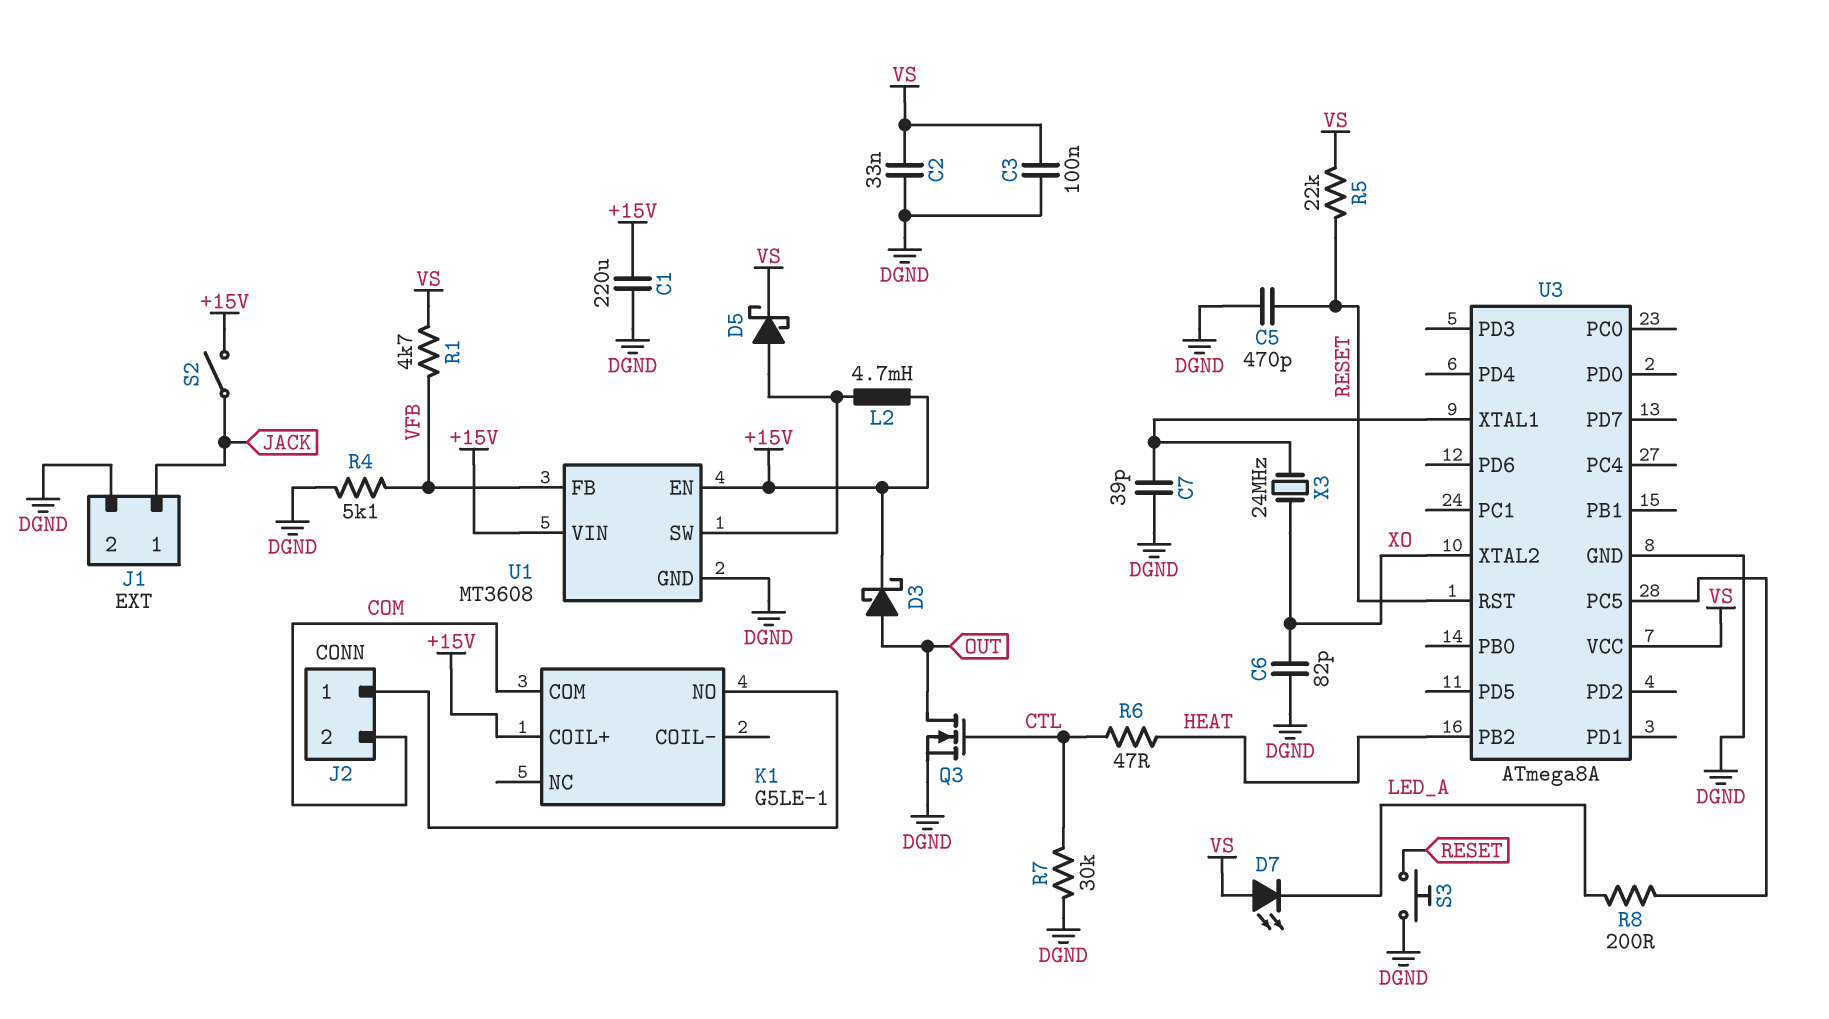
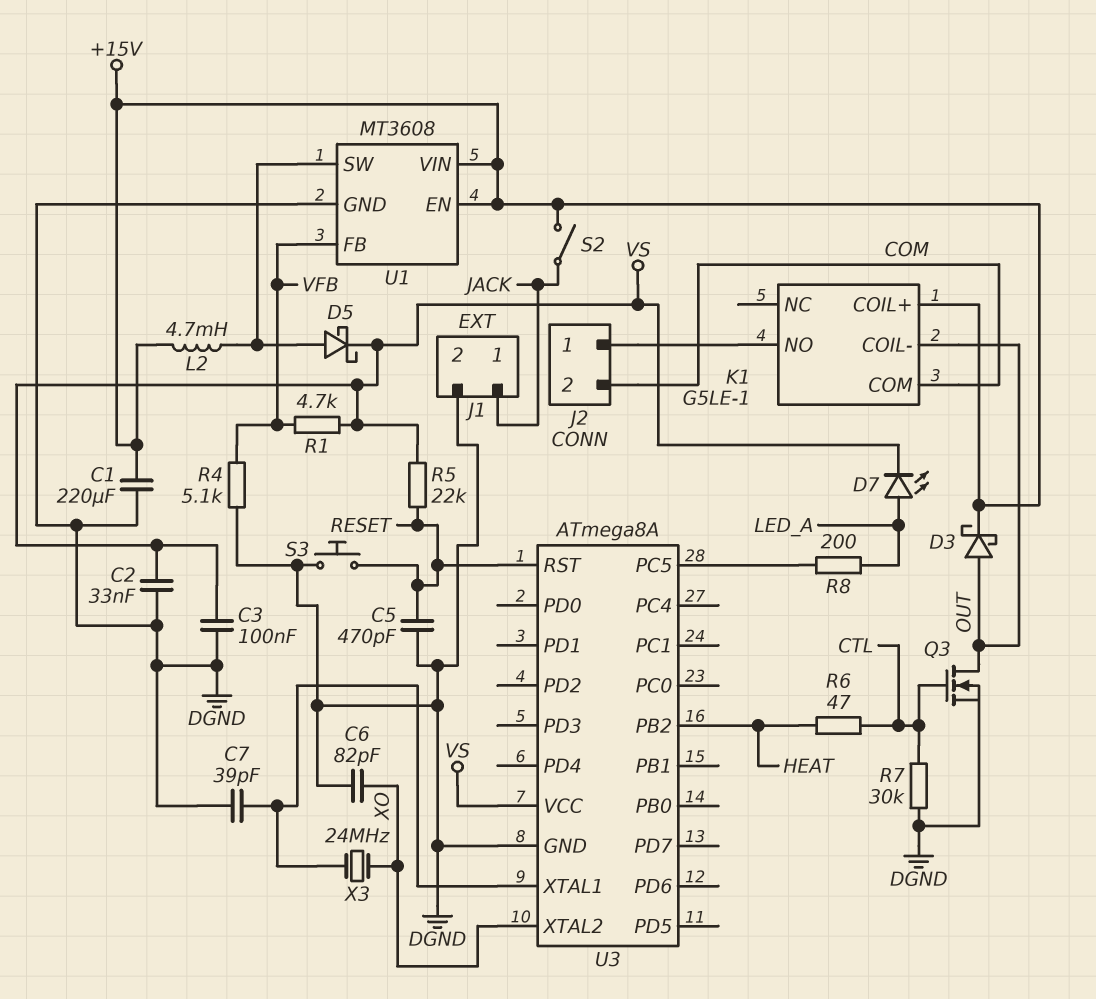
D7: LED (A VS, K LED_A) -> LED (A LED_A, K VS)
K1 pin COIL-: none -> OUT

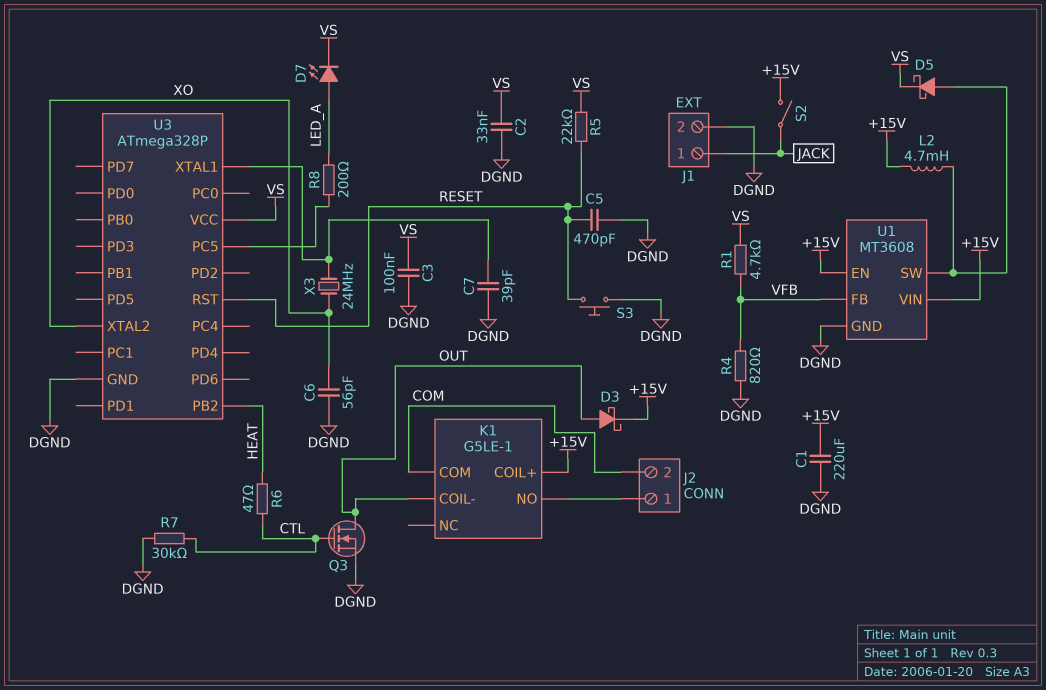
C6: 82pF (DGND, XO) -> 56pF (DGND, XO)
R4: 5.1k (DGND, VFB) -> 820 (DGND, VFB)
U3: ATmega8A -> ATmega328P

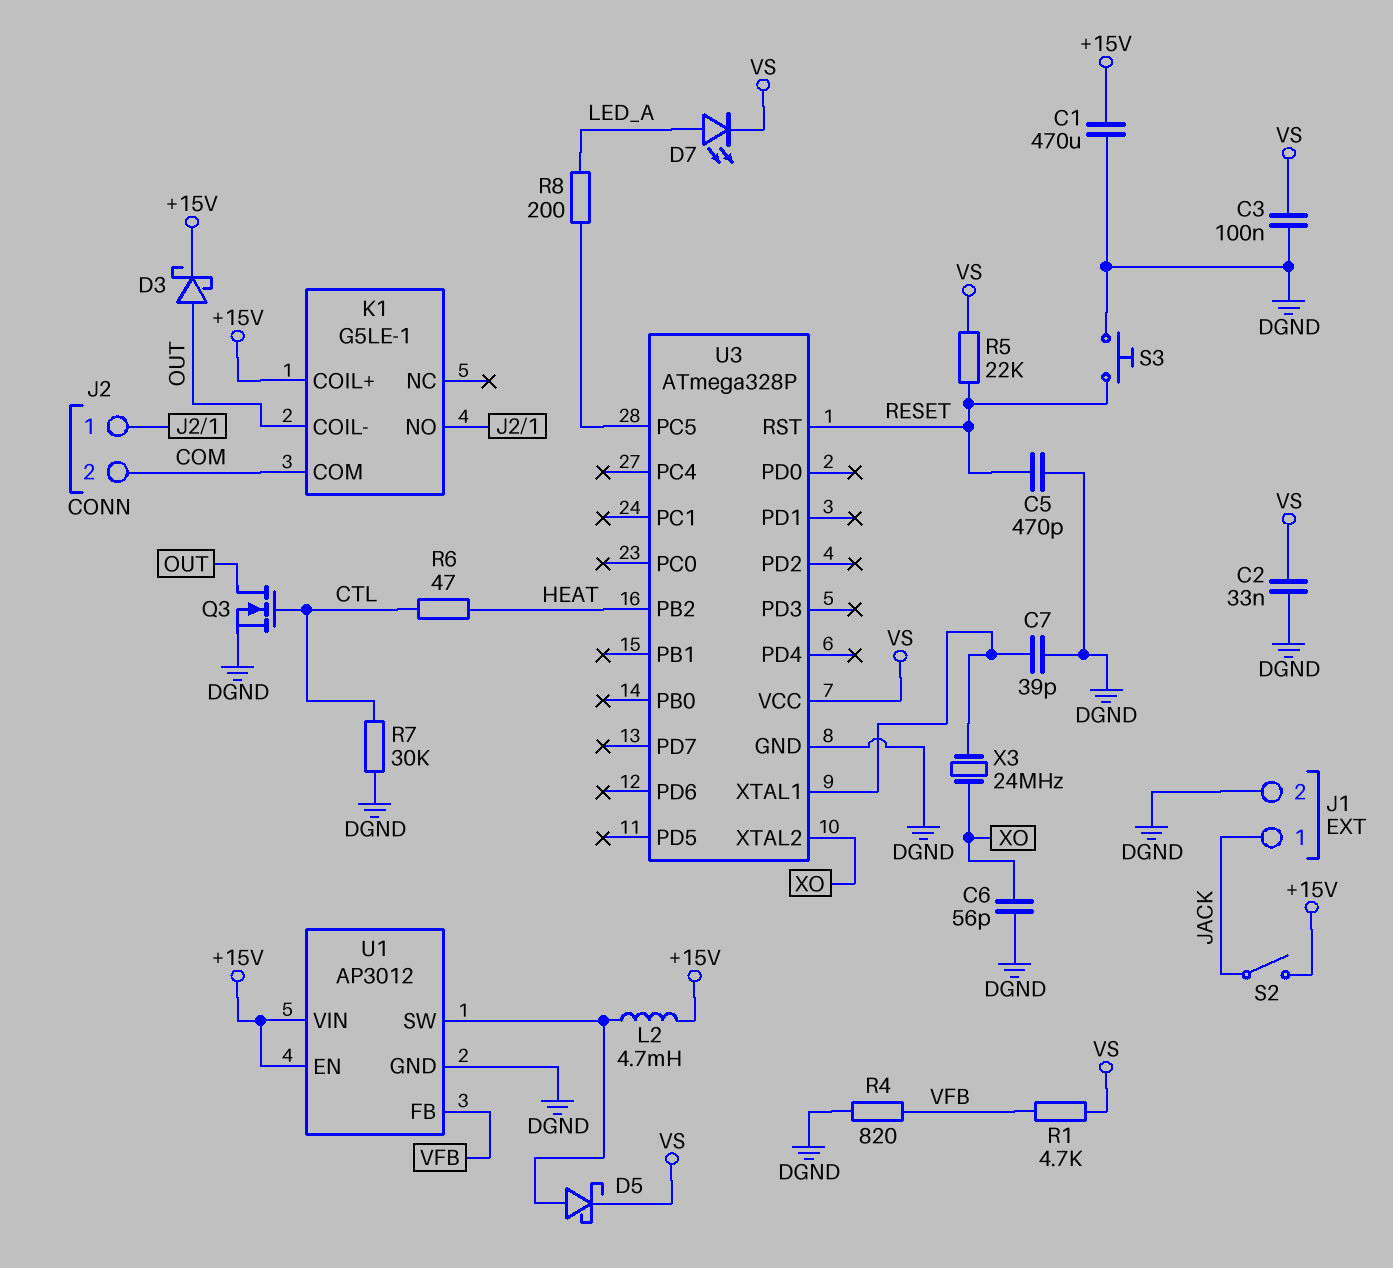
C1: 220uF (+15V, DGND) -> 470uF (+15V, DGND)
U1: MT3608 -> AP3012

